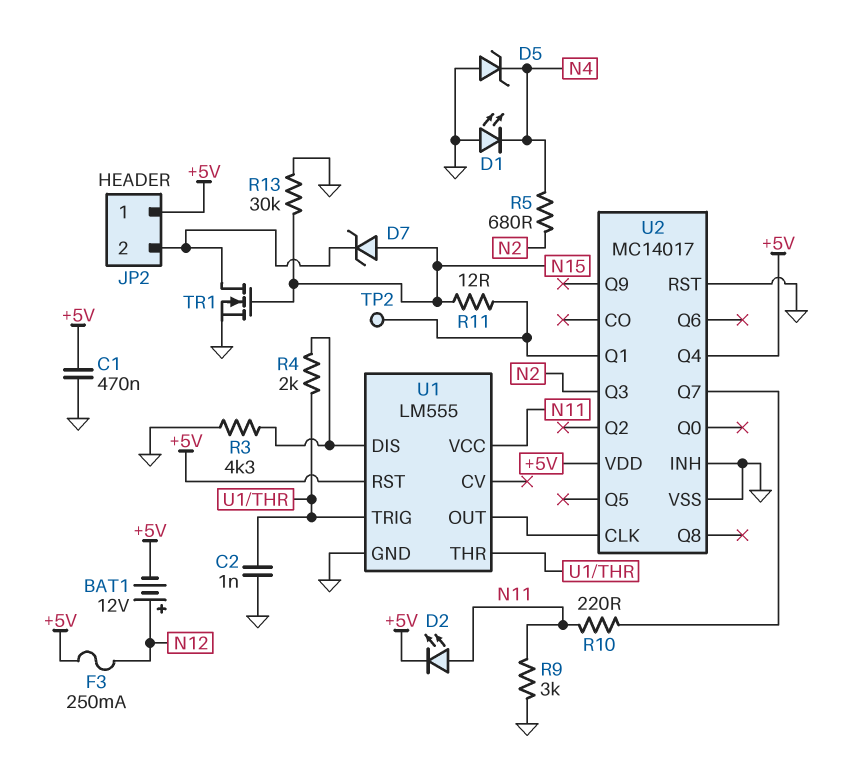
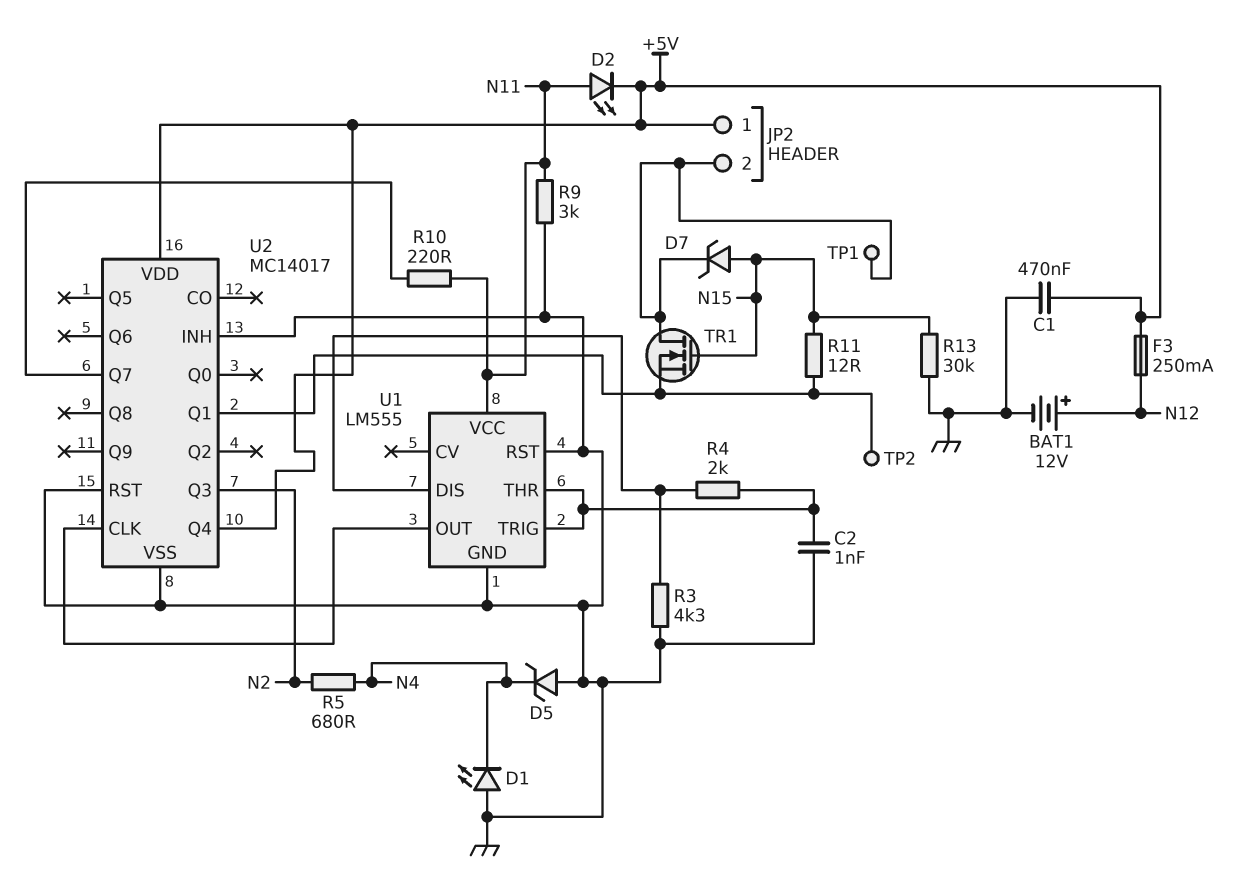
BAT1: 12V (plus N12, minus +5V) -> 12V (plus N12, minus GND)
TP1: none -> test point (JP2/2)
TR1: NMOS (G N15, D JP2/2, S GND) -> NMOS (G N15, D JP2/2, S U2/Q1)
U1 pin RST: +5V -> GND

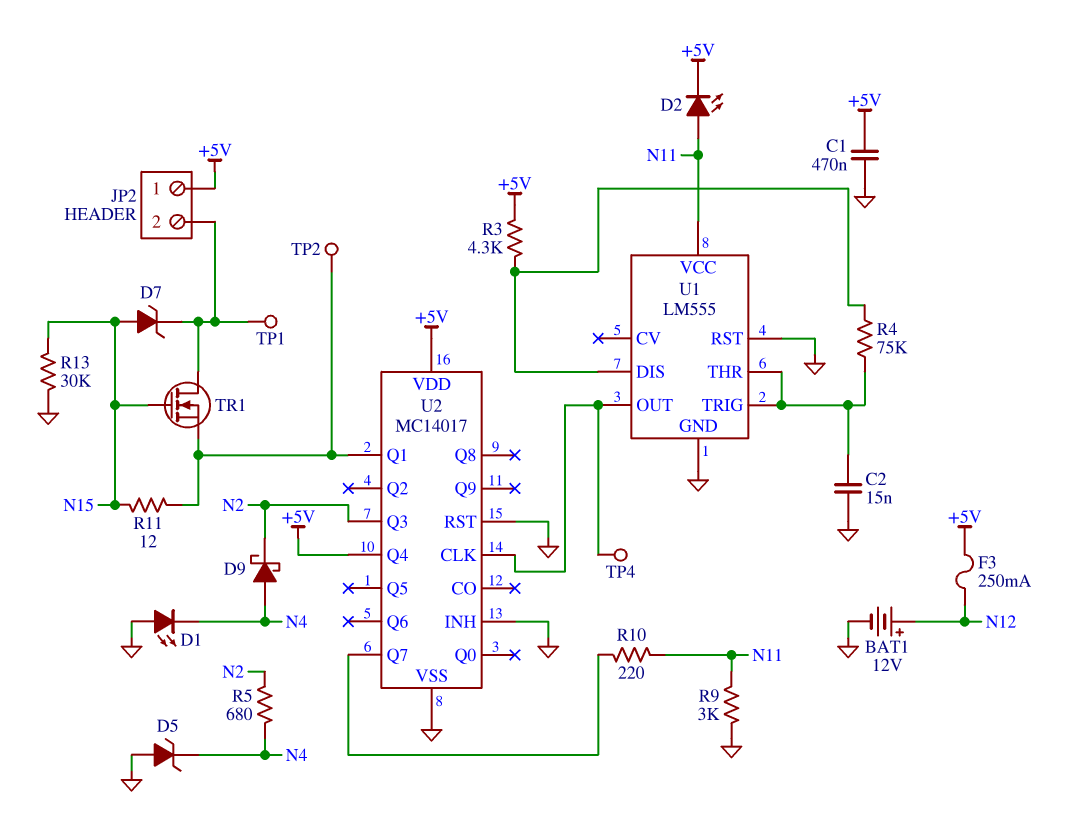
C2: 1nF (GND, U1/THR) -> 15nF (GND, U1/THR)
D9: none -> schottky (A N4, K N2)
R3: 4.3k (GND, U1/DIS) -> 4.3k (+5V, U1/DIS)
R4: 2k (U1/DIS, U1/THR) -> 75k (U1/DIS, U1/THR)
TP4: none -> test point (U1/OUT)

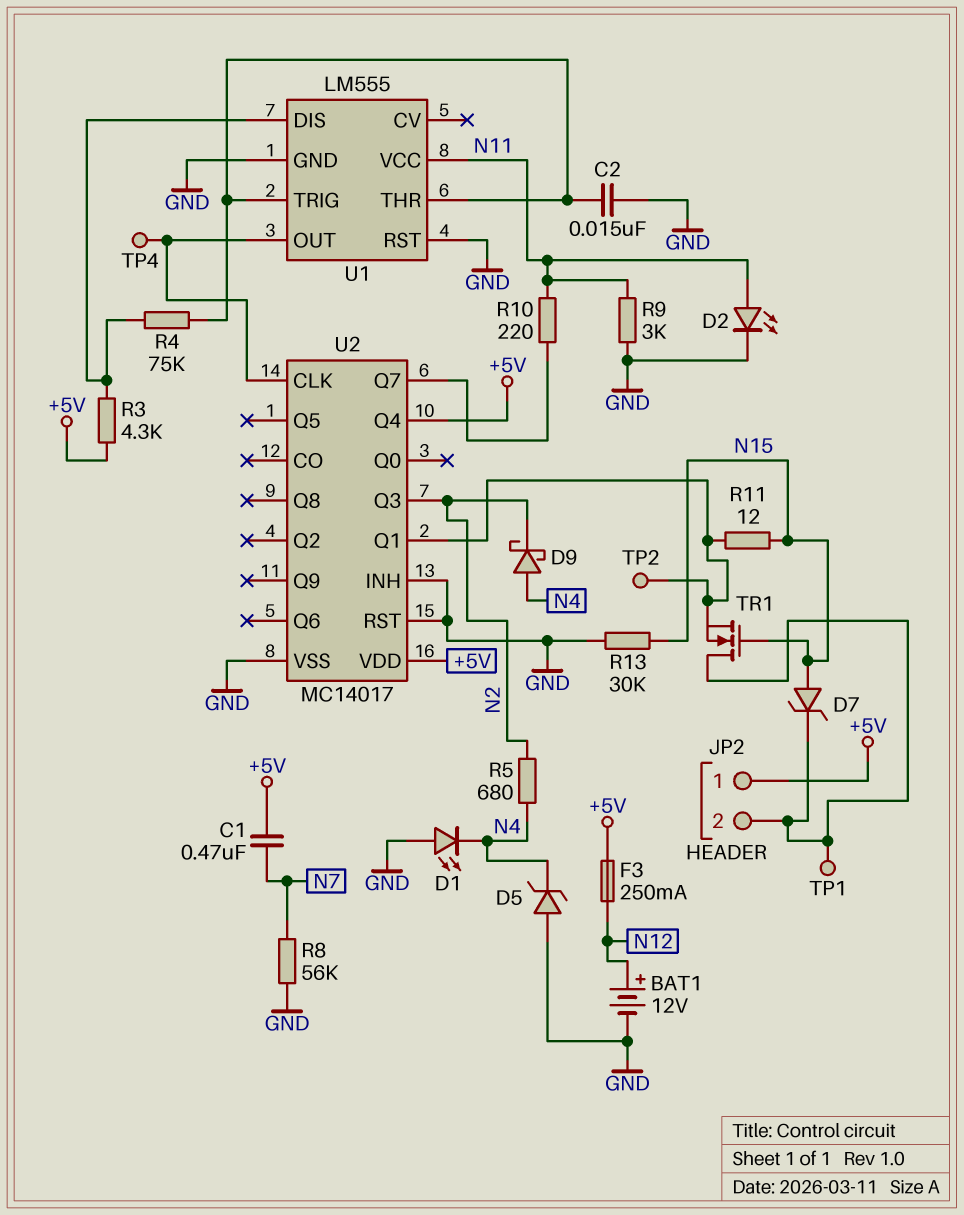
C1: 470nF (+5V, GND) -> 470nF (+5V, N7)
D2: LED (A N11, K +5V) -> LED (A N11, K GND)
R8: none -> 56k (GND, N7)

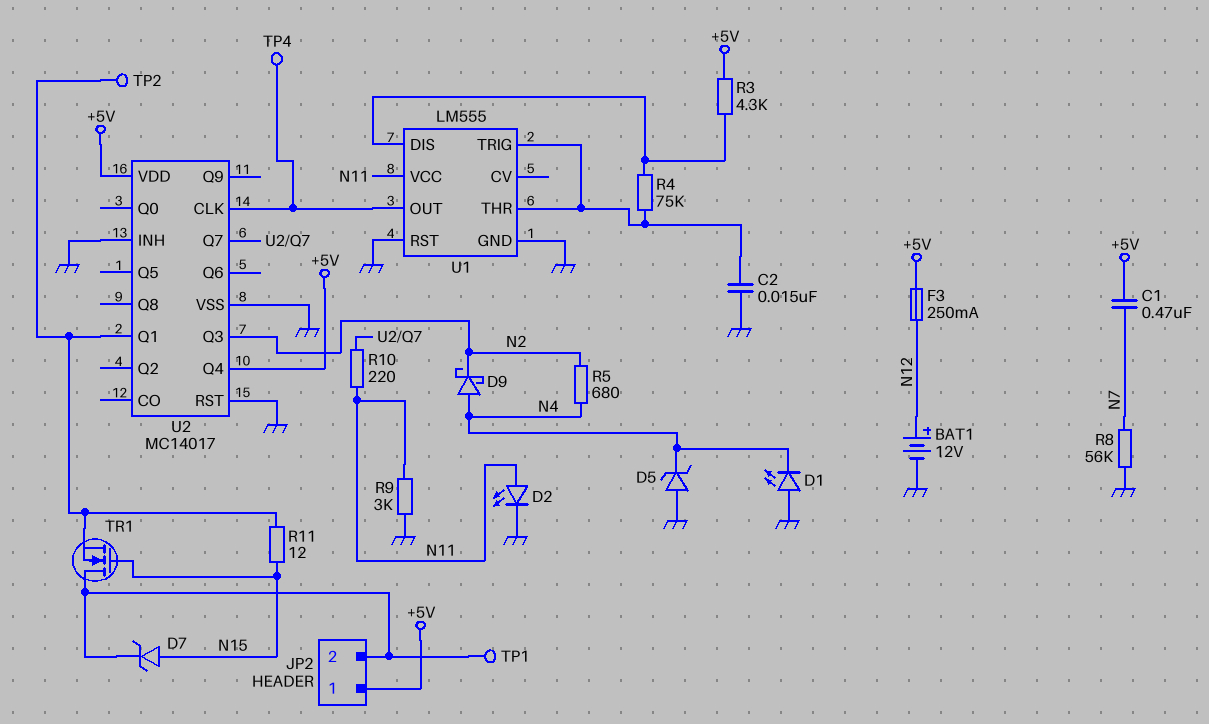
R13: 30k (GND, N15) -> none

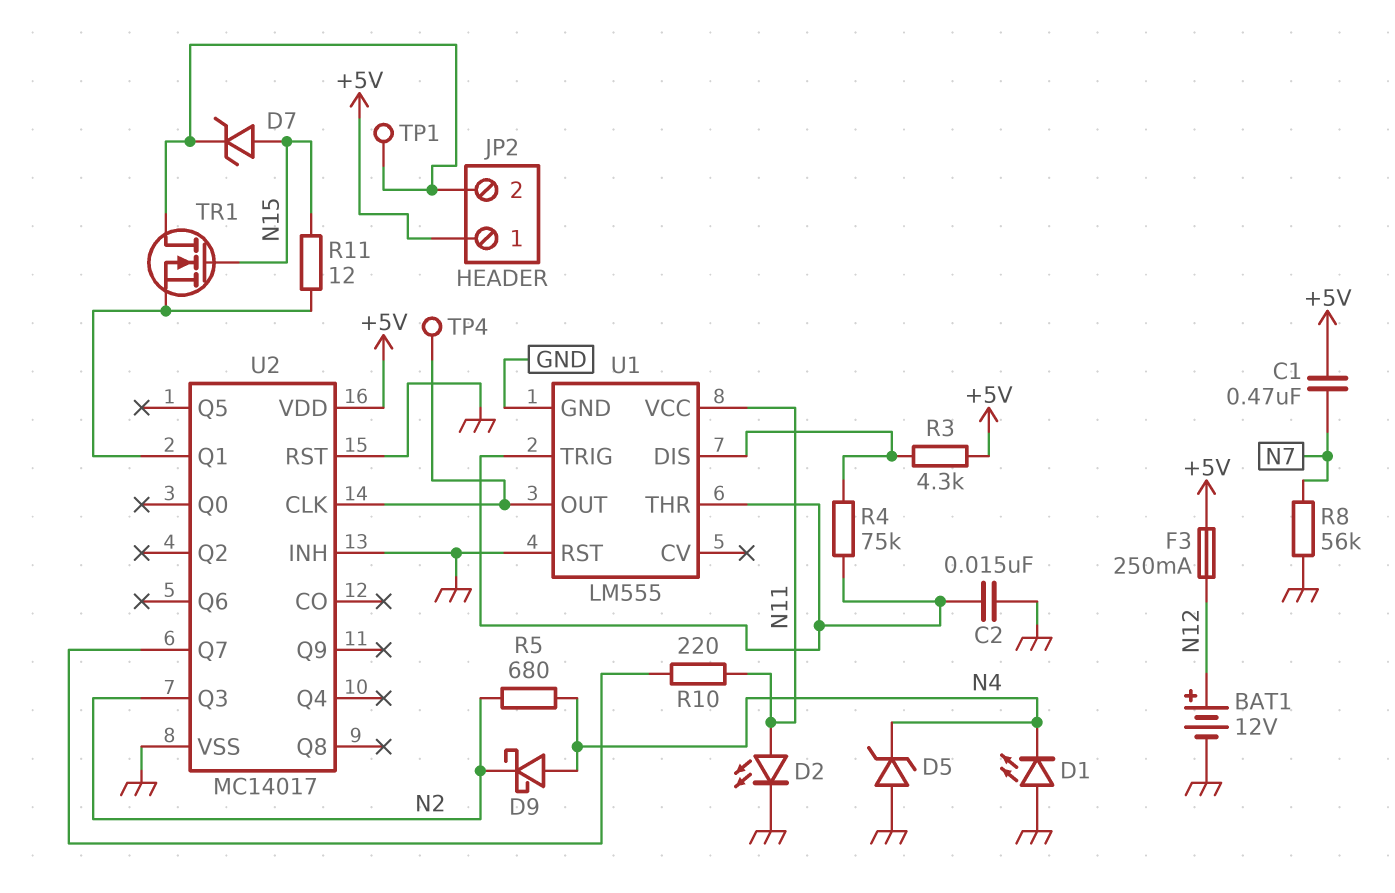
R9: 3k (GND, N11) -> none
TP2: test point (U2/Q1) -> none
U2 pin Q4: +5V -> none

